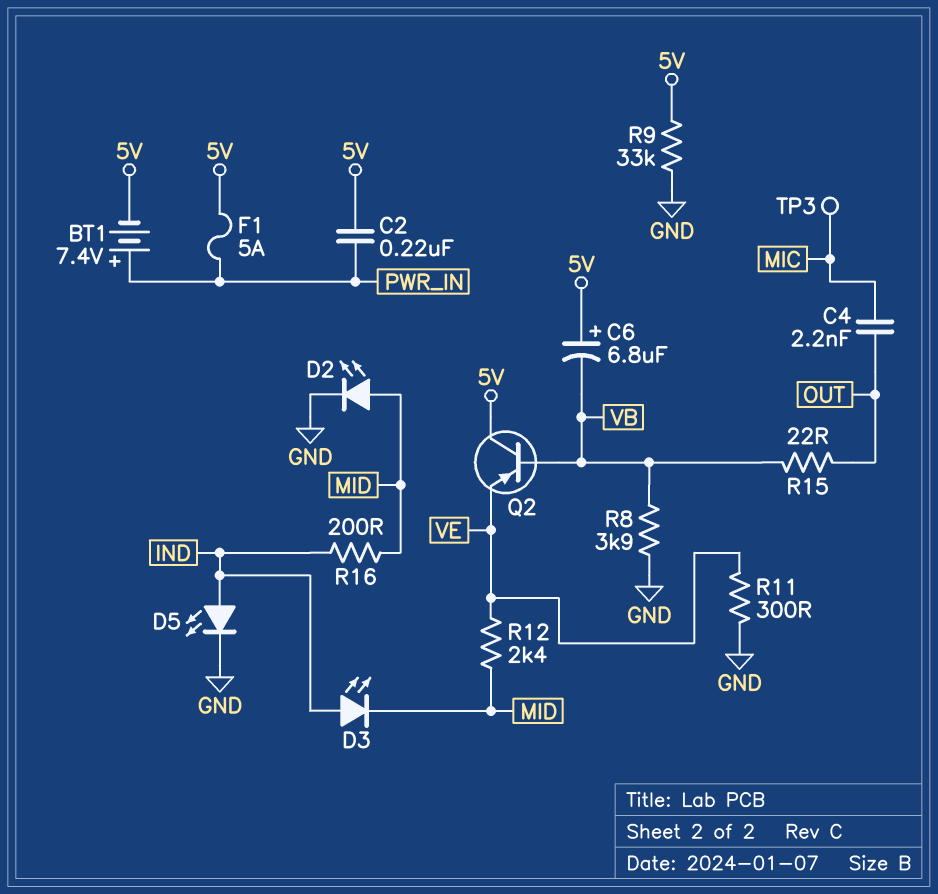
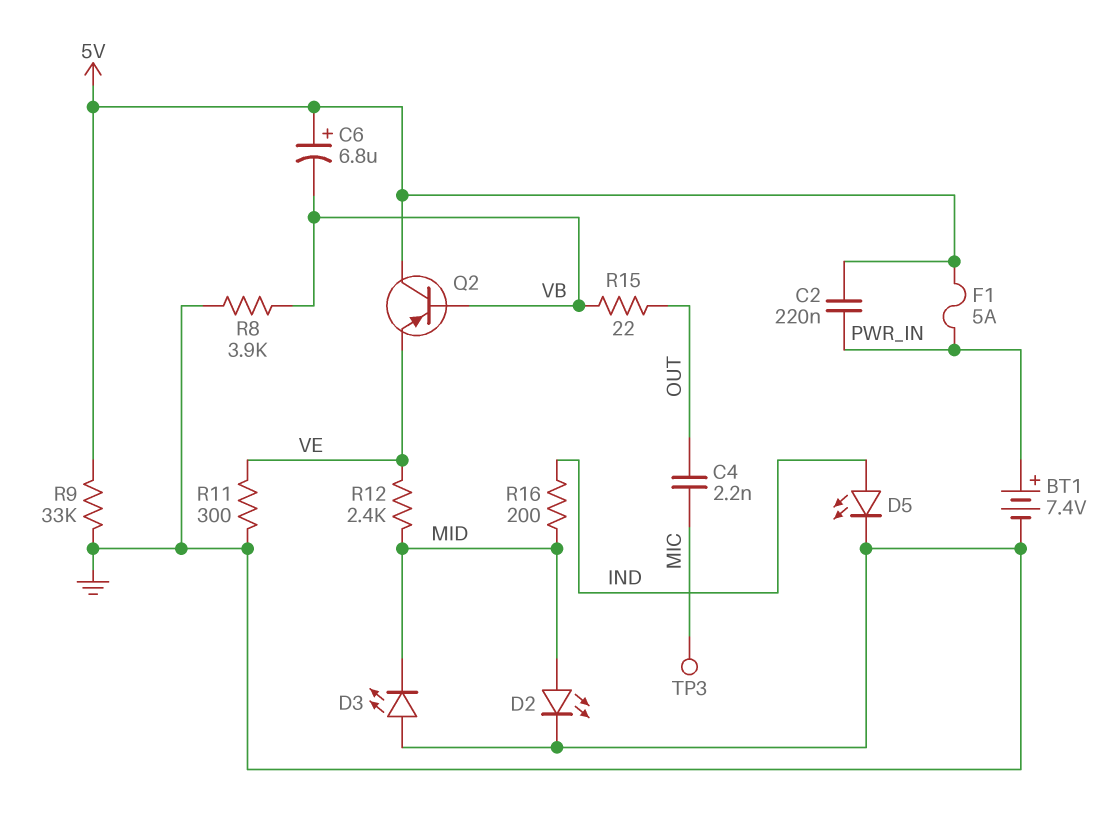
BT1: 7.4V (plus PWR_IN, minus 5V) -> 7.4V (plus PWR_IN, minus GND)
D3: LED (A IND, K MID) -> LED (A GND, K MID)

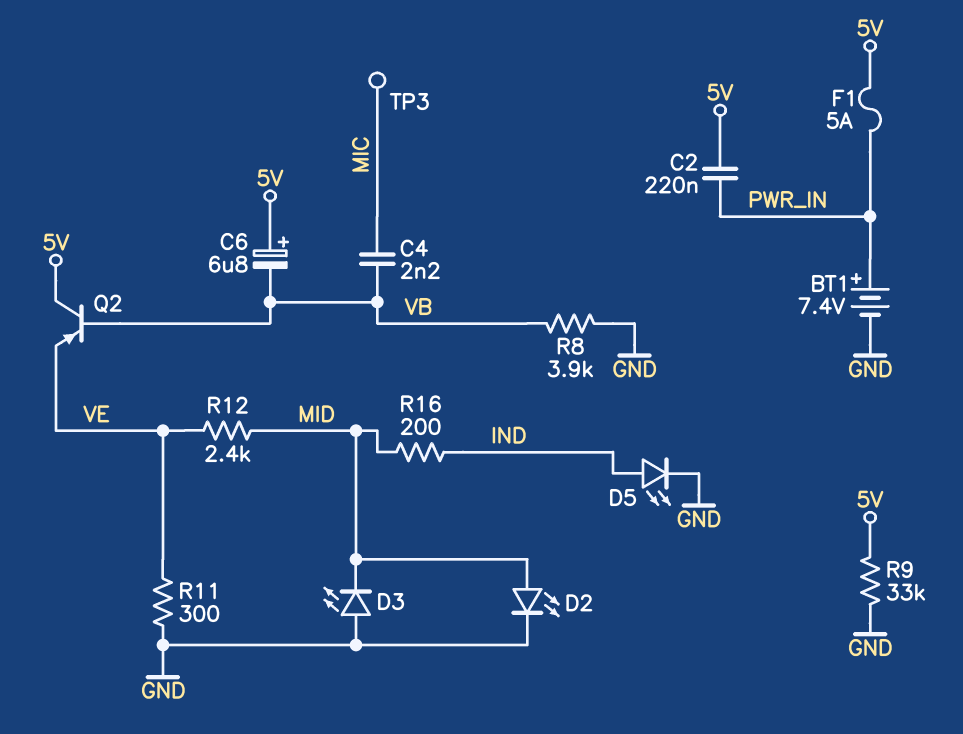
C4: 2.2nF (MIC, OUT) -> 2.2nF (MIC, VB)
R15: 22 (OUT, VB) -> none

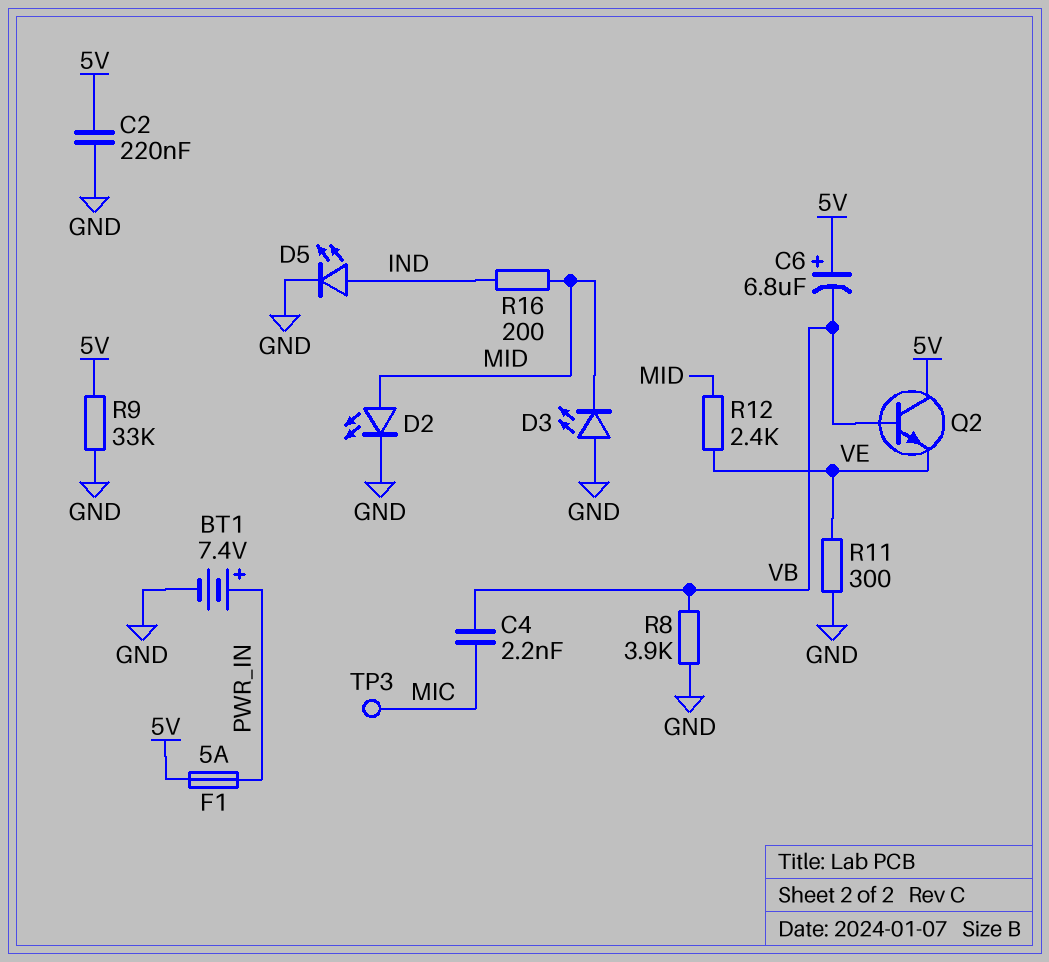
C2: 220nF (5V, PWR_IN) -> 220nF (5V, GND)
Q2: PNP (B VB, C 5V, E VE) -> NPN (B VB, C 5V, E VE)

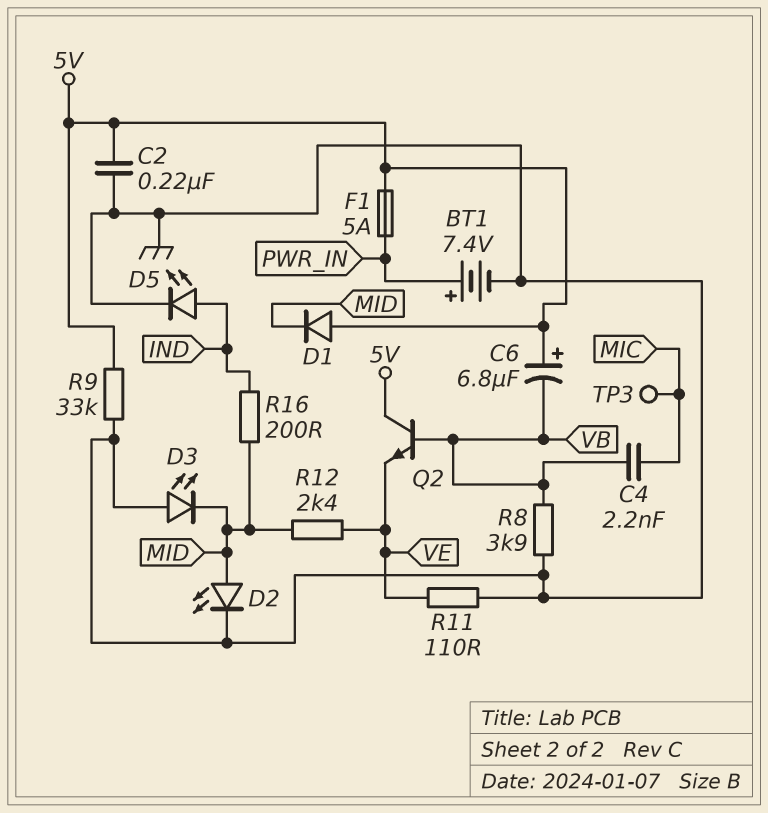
D1: none -> diode (A 5V, K MID)
R11: 300 (GND, VE) -> 110 (GND, VE)

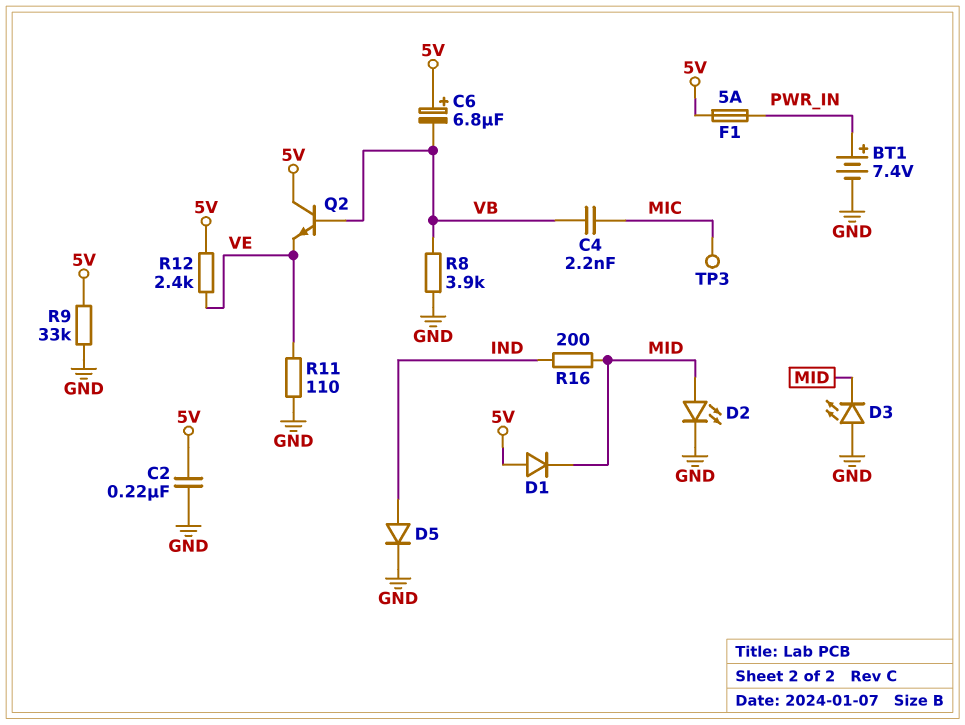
D5: LED (A IND, K GND) -> diode (A IND, K GND)
R12: 2.4k (MID, VE) -> 2.4k (5V, VE)

